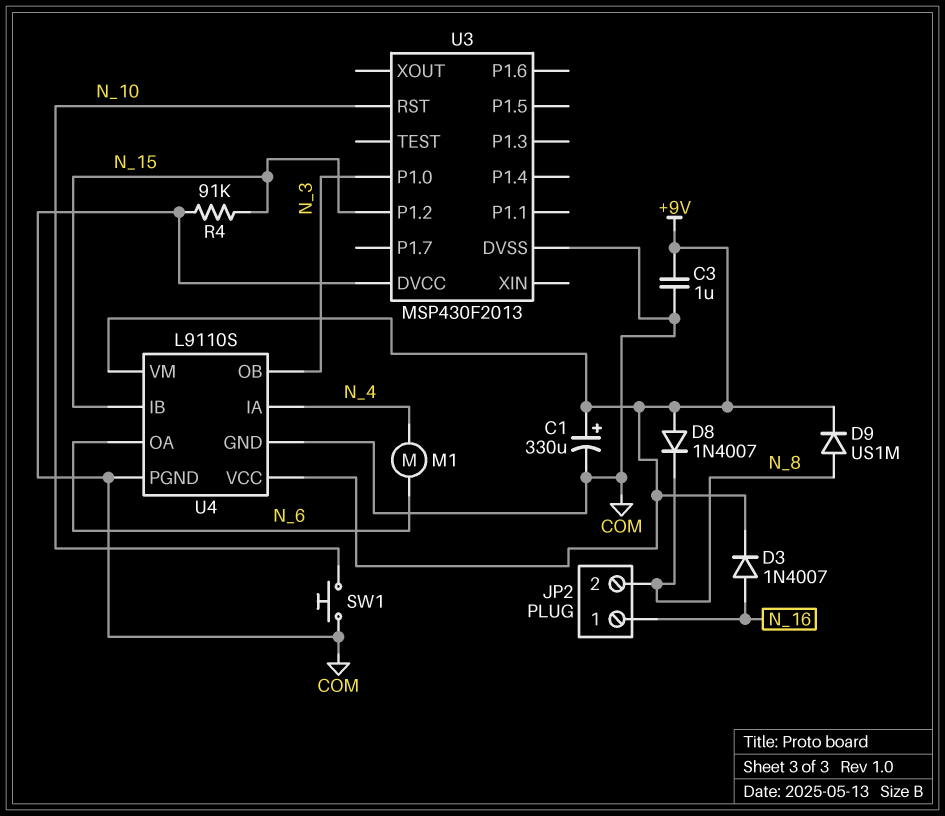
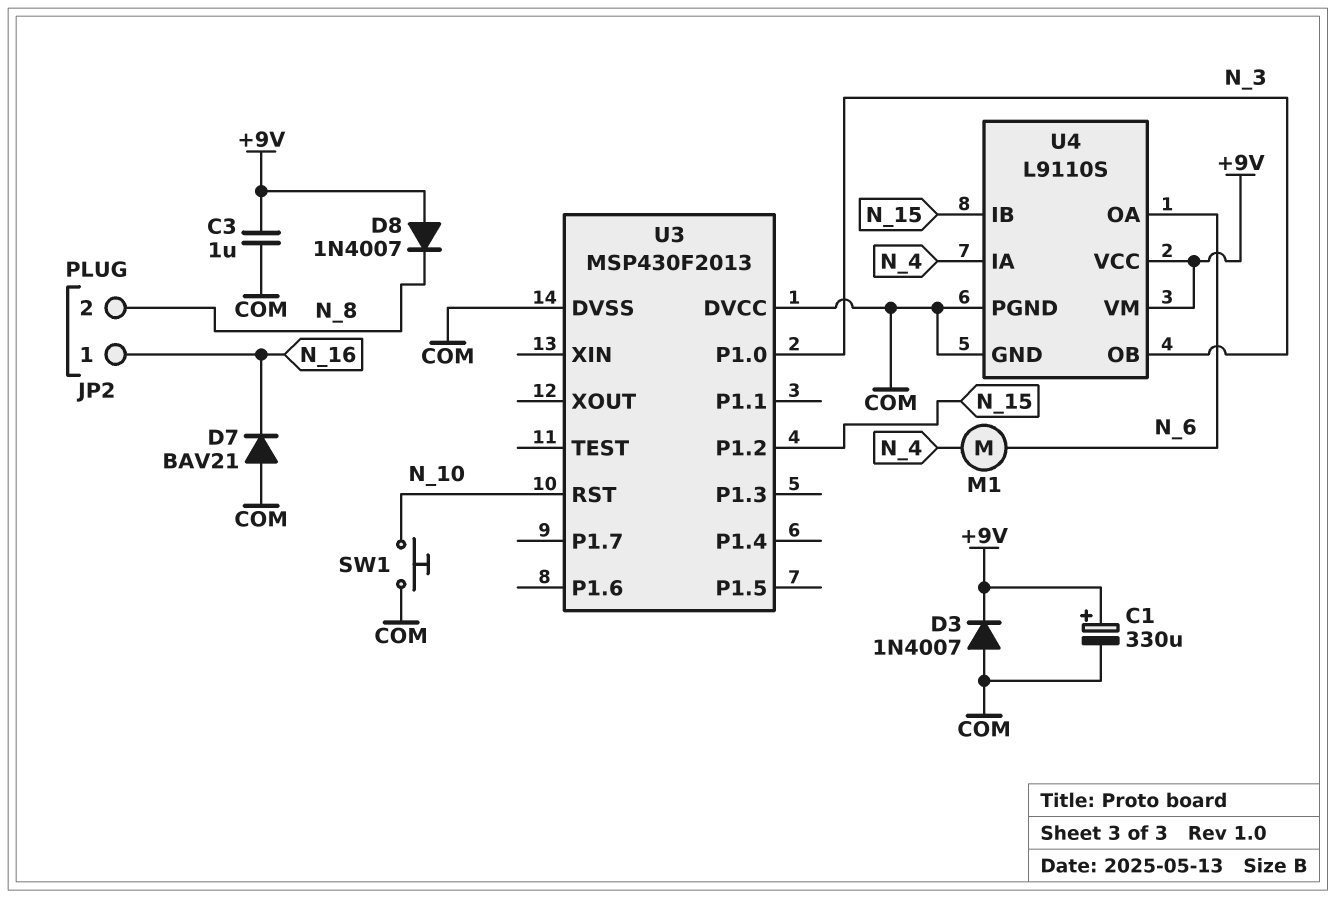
D3: diode 1N4007 (A N_16, K +9V) -> diode 1N4007 (A COM, K +9V)
D7: none -> diode BAV21 (A COM, K N_16)
D9: diode US1M (A N_8, K +9V) -> none
R4: 91k (COM, N_15) -> none

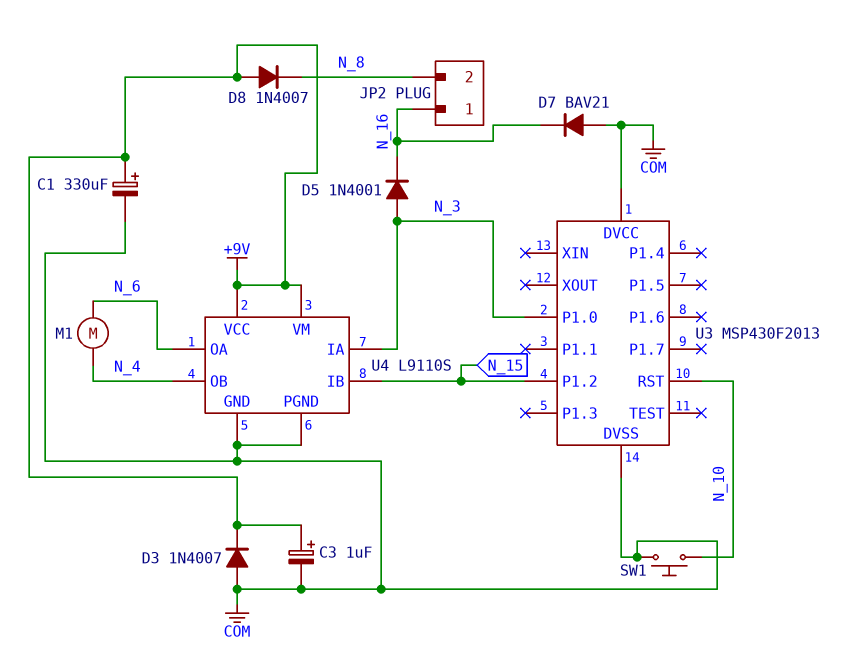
C3: 1uF (+9V, COM) -> 1uF (plus +9V, minus COM)
D5: none -> diode 1N4001 (A N_3, K N_16)
U4 pin IA: N_4 -> N_3
U4 pin OB: N_3 -> N_4

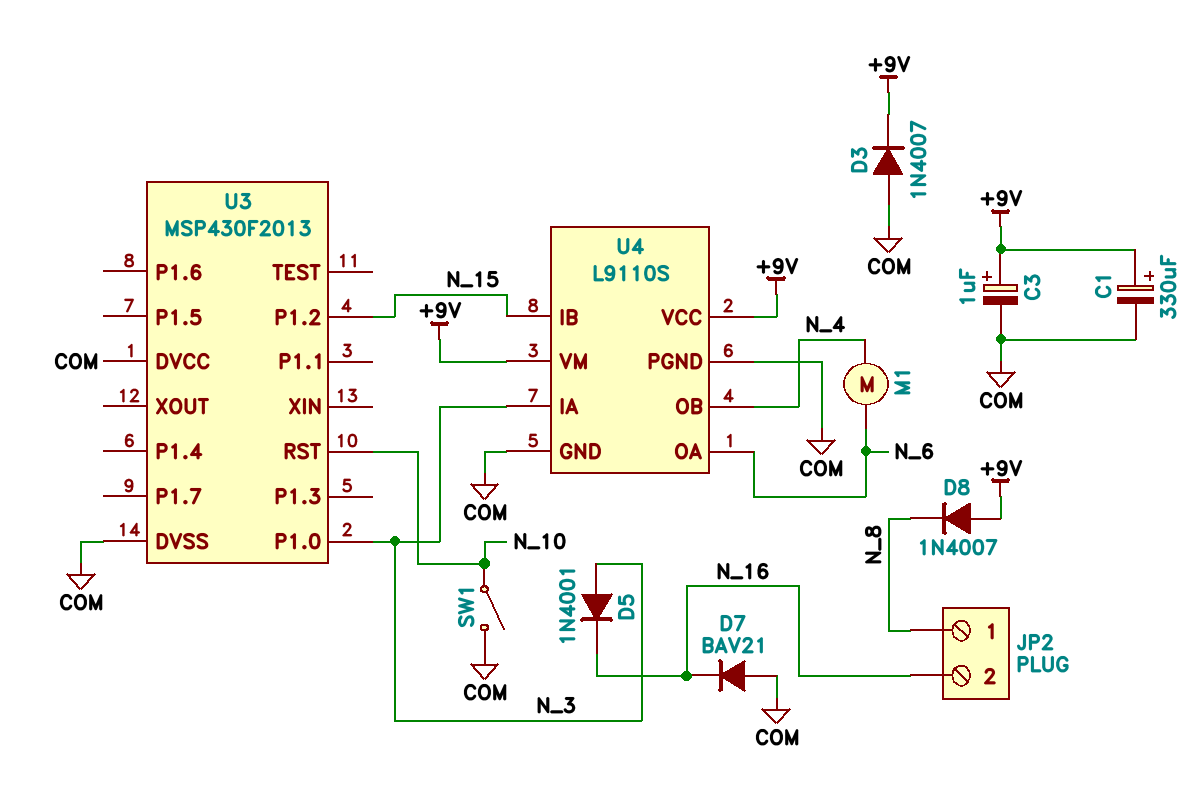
JP2 pin 1: N_16 -> N_8
JP2 pin 2: N_8 -> N_16
SW1: button (COM, N_10) -> switch (COM, N_10)

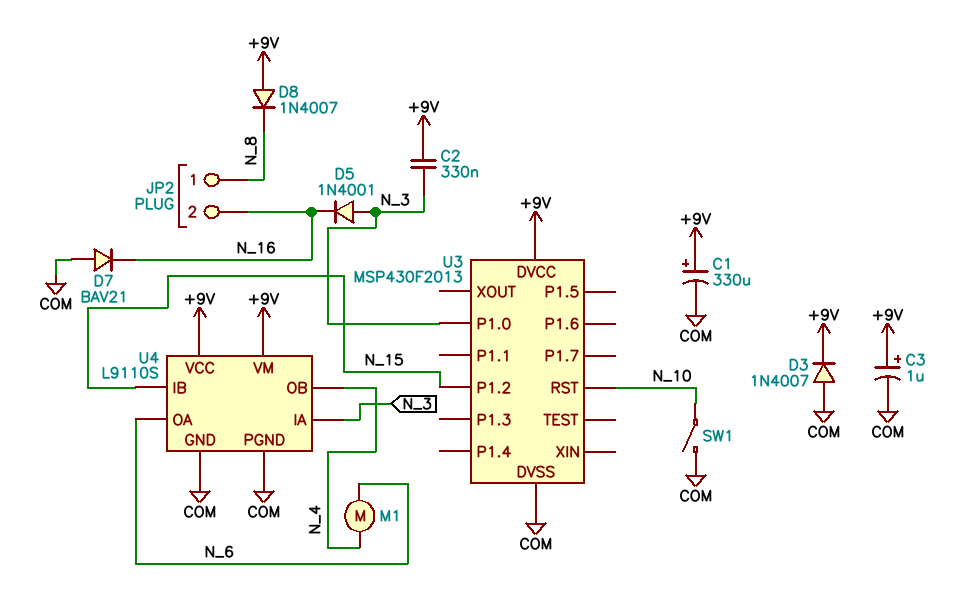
C2: none -> 330nF (+9V, N_3)
U3 pin DVCC: COM -> +9V

